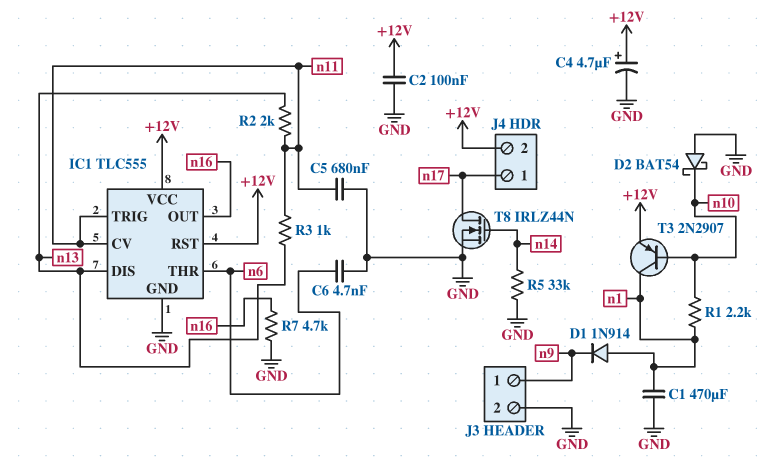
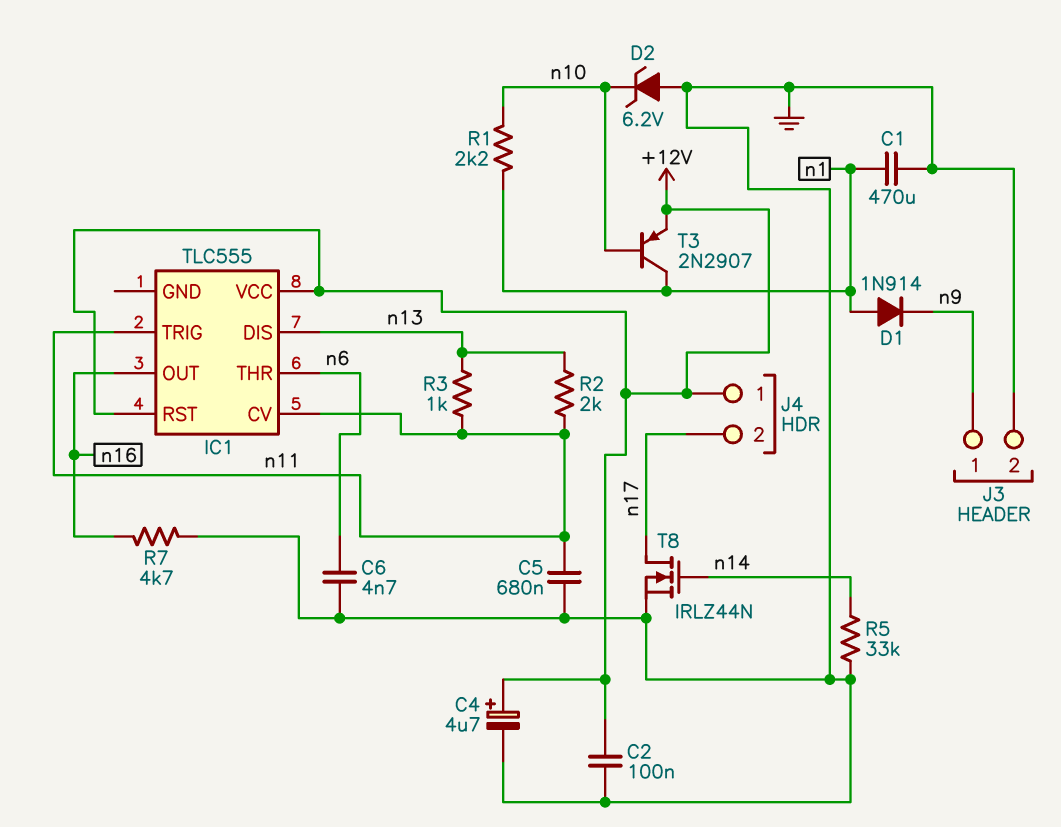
D2: schottky BAT54 (A GND, K n10) -> zener 6.2V (A GND, K n10)
IC1 pin GND: GND -> none
J4 pin 1: n17 -> +12V
J4 pin 2: +12V -> n17

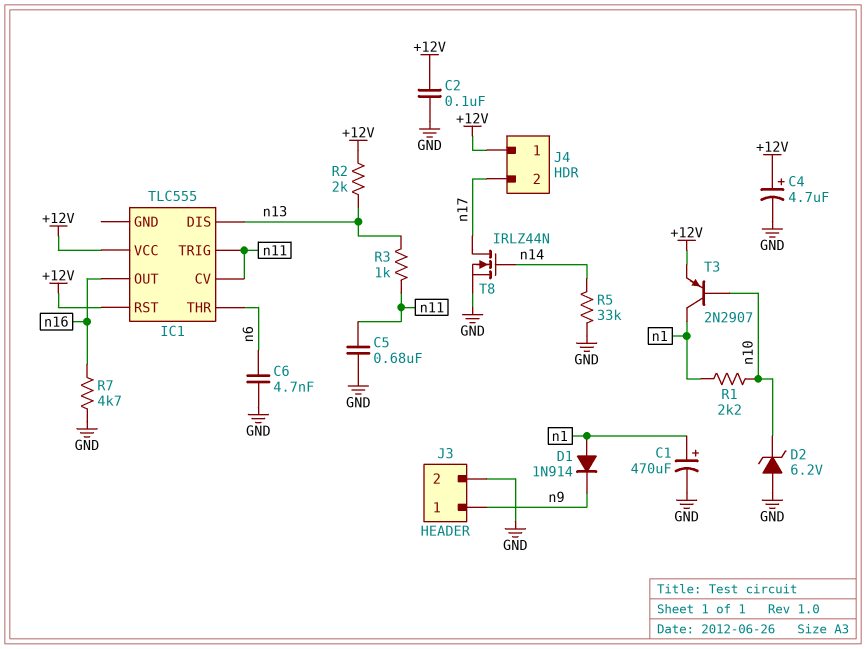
C1: 470uF (GND, n1) -> 470uF (plus n1, minus GND)
R2: 2k (n11, n13) -> 2k (+12V, n13)

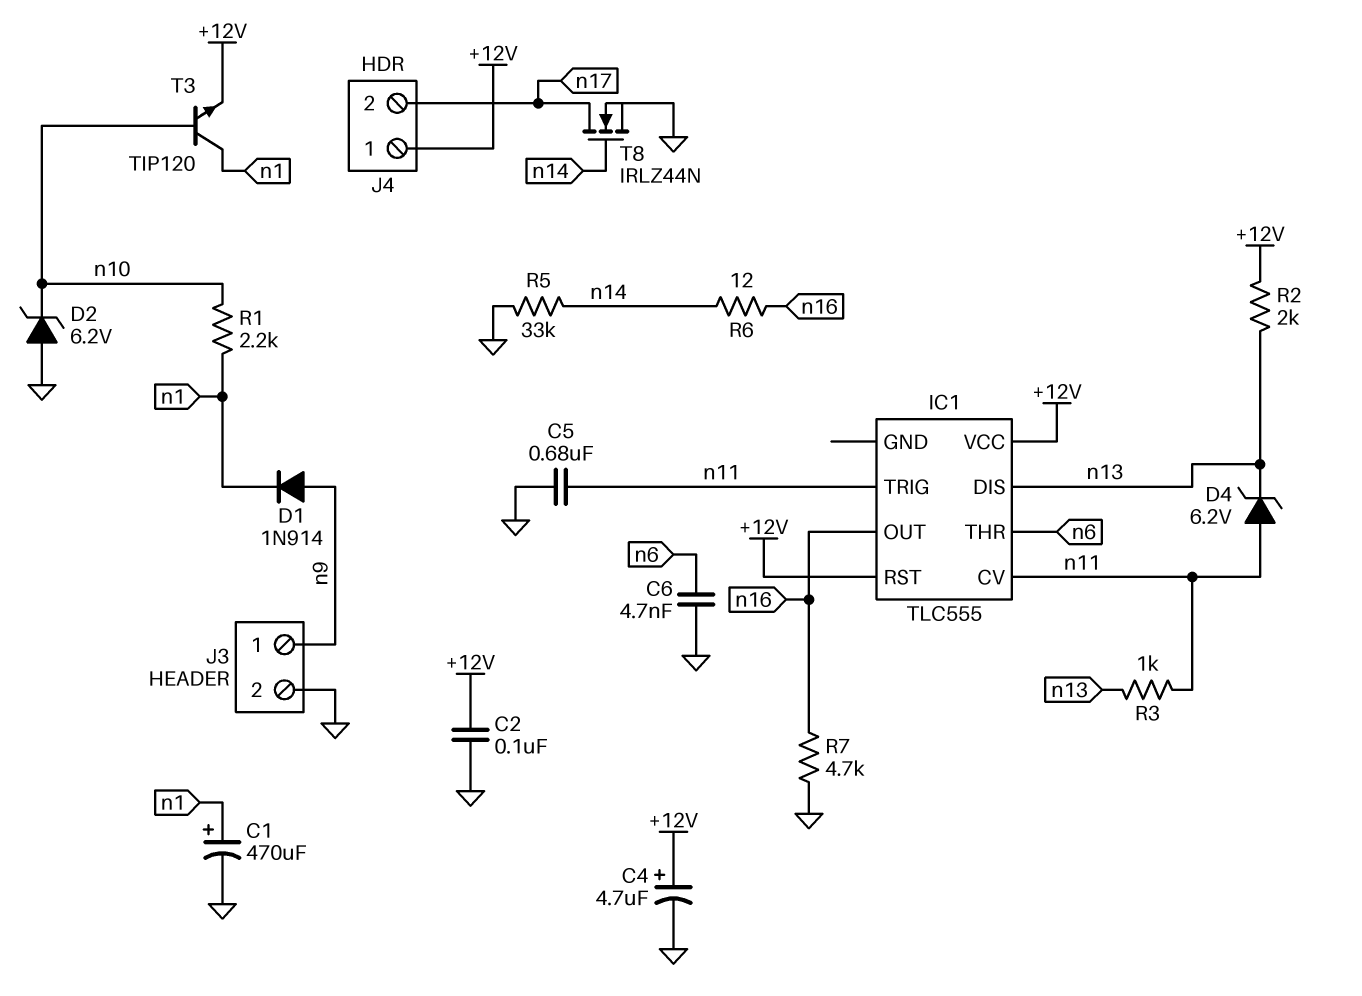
D1: diode 1N914 (A n1, K n9) -> diode 1N914 (A n9, K n1)
D4: none -> zener 6.2V (A n11, K n13)
R6: none -> 12 (n14, n16)
T3: PNP 2N2907 (B n10, C n1, E +12V) -> NPN TIP120 (B n10, C n1, E +12V)

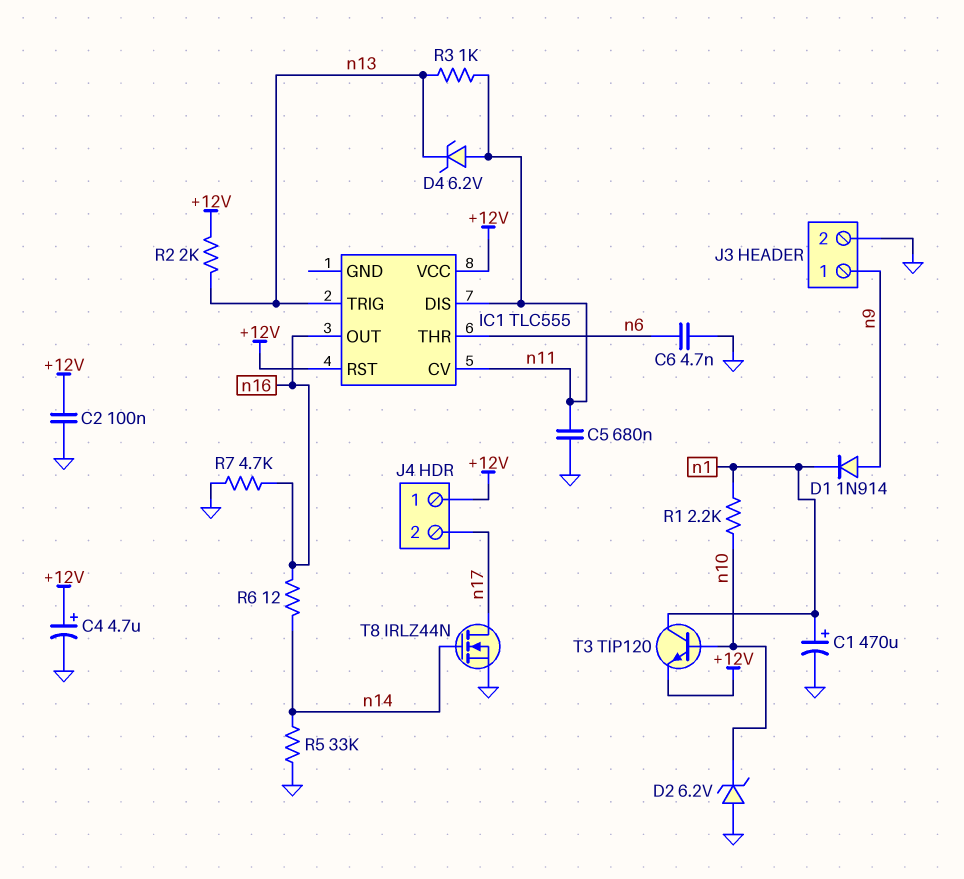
IC1 pin DIS: n13 -> n11
IC1 pin TRIG: n11 -> n13

